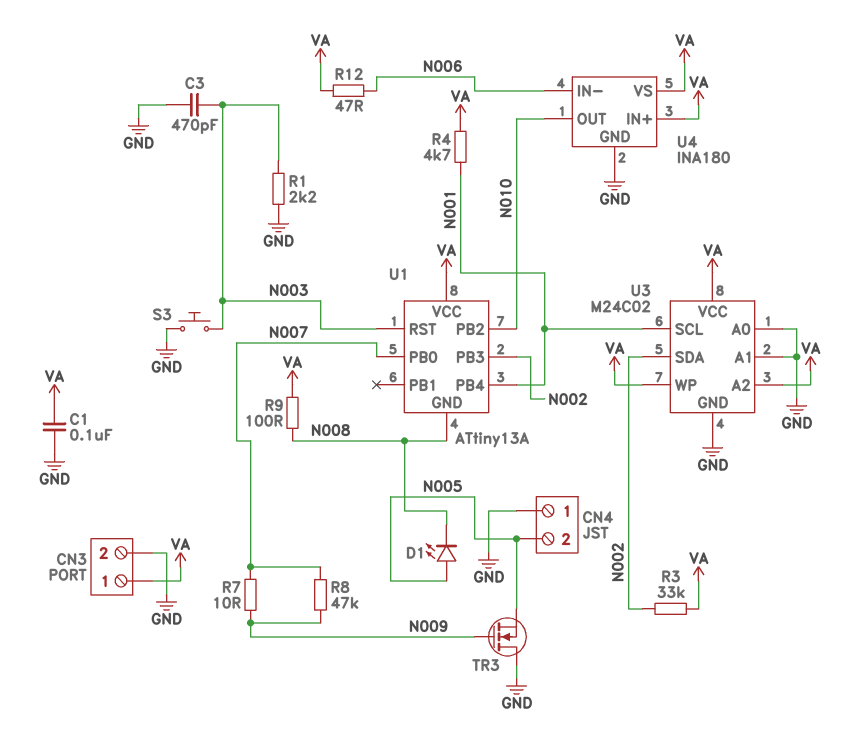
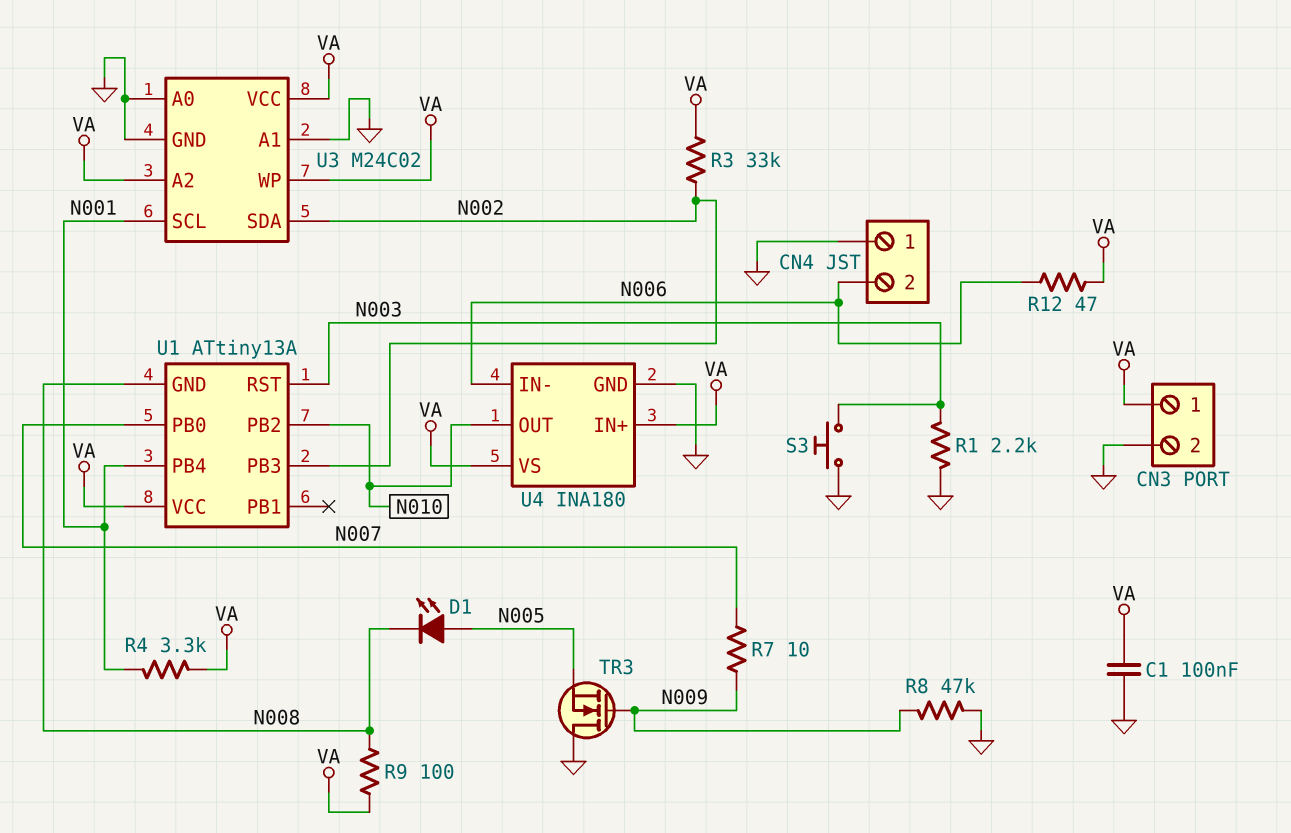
C3: 470pF (GND, N003) -> none
CN4 pin 2: N005 -> N006
R4: 4.7k (N001, VA) -> 3.3k (N001, VA)
R8: 47k (N007, N009) -> 47k (GND, N009)

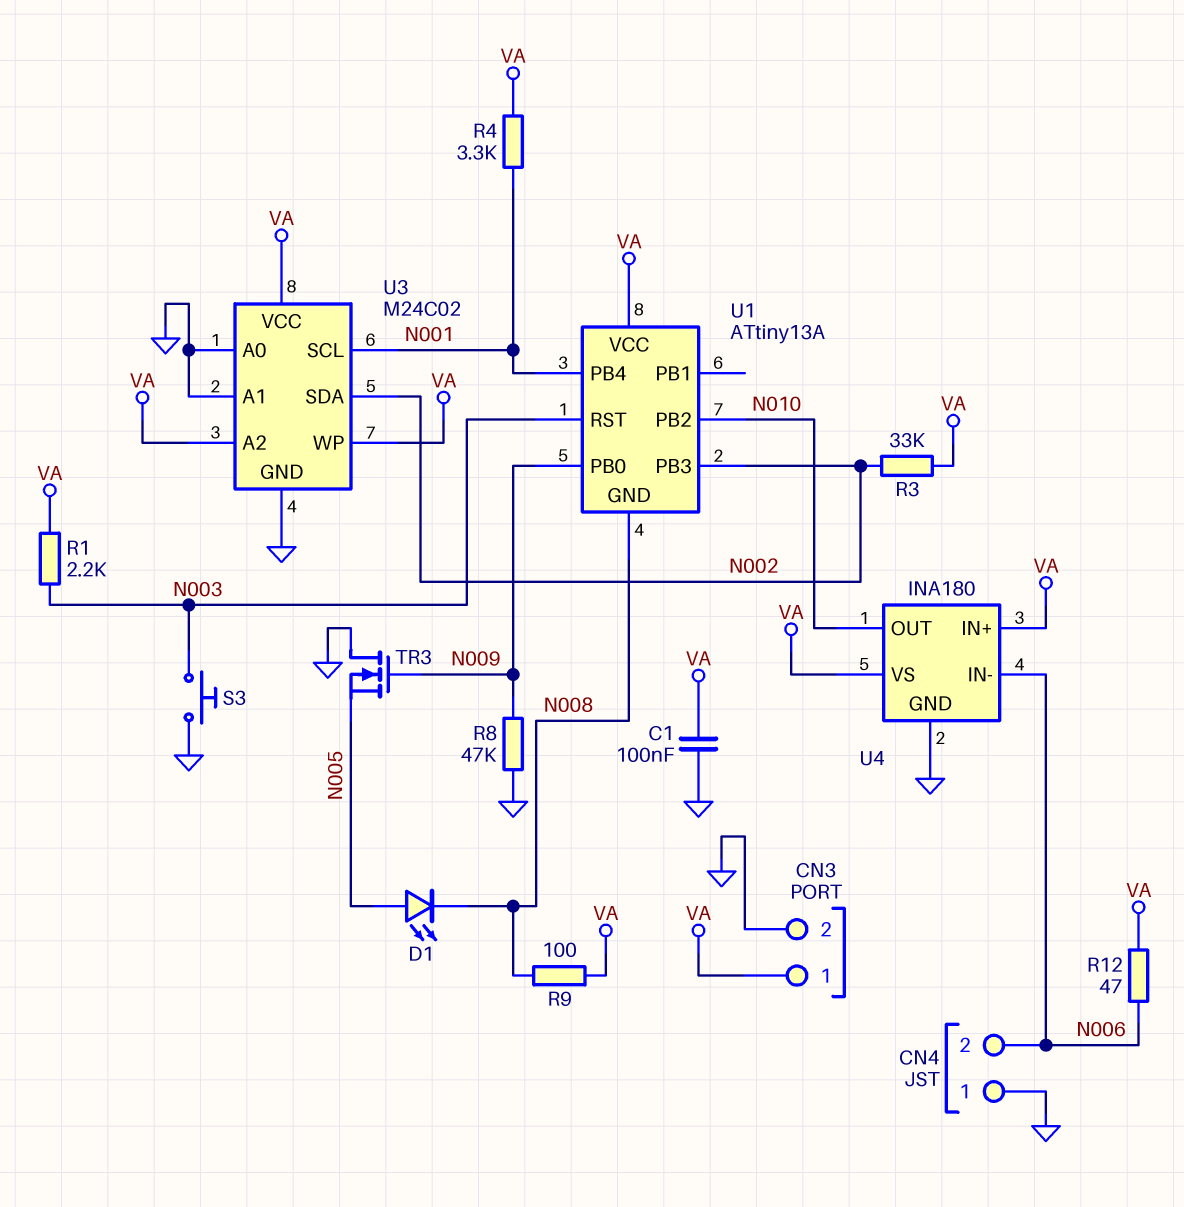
R1: 2.2k (GND, N003) -> 2.2k (N003, VA)
R7: 10 (N007, N009) -> none
U1 pin PB0: N007 -> N009

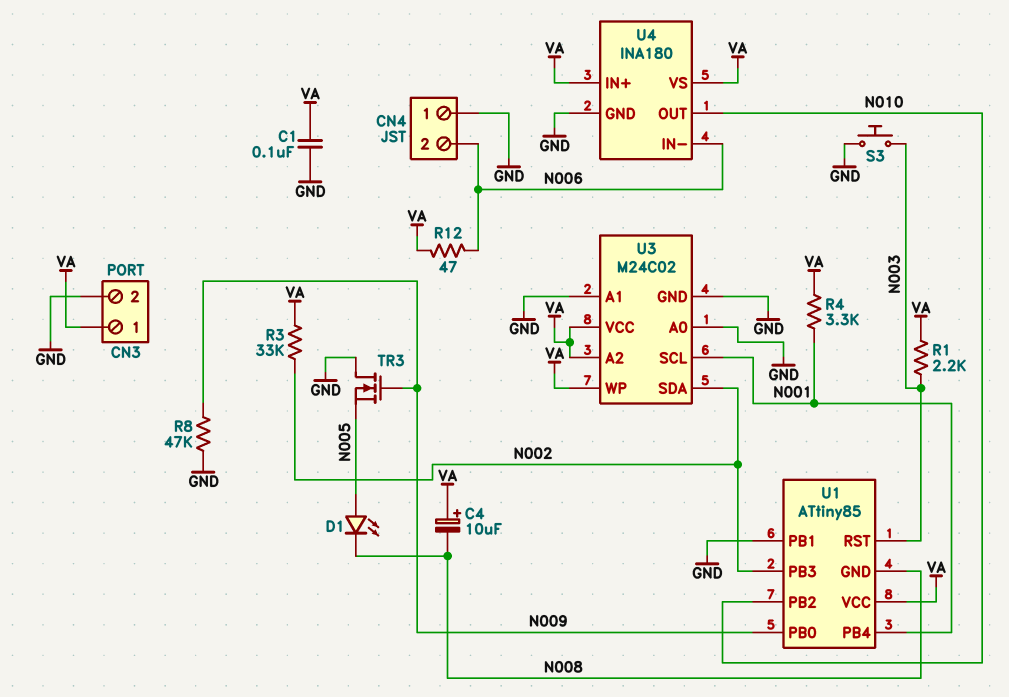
C4: none -> 10uF (plus VA, minus N008)
R9: 100 (N008, VA) -> none
U1: ATtiny13A -> ATtiny85
U1 pin PB1: none -> GND

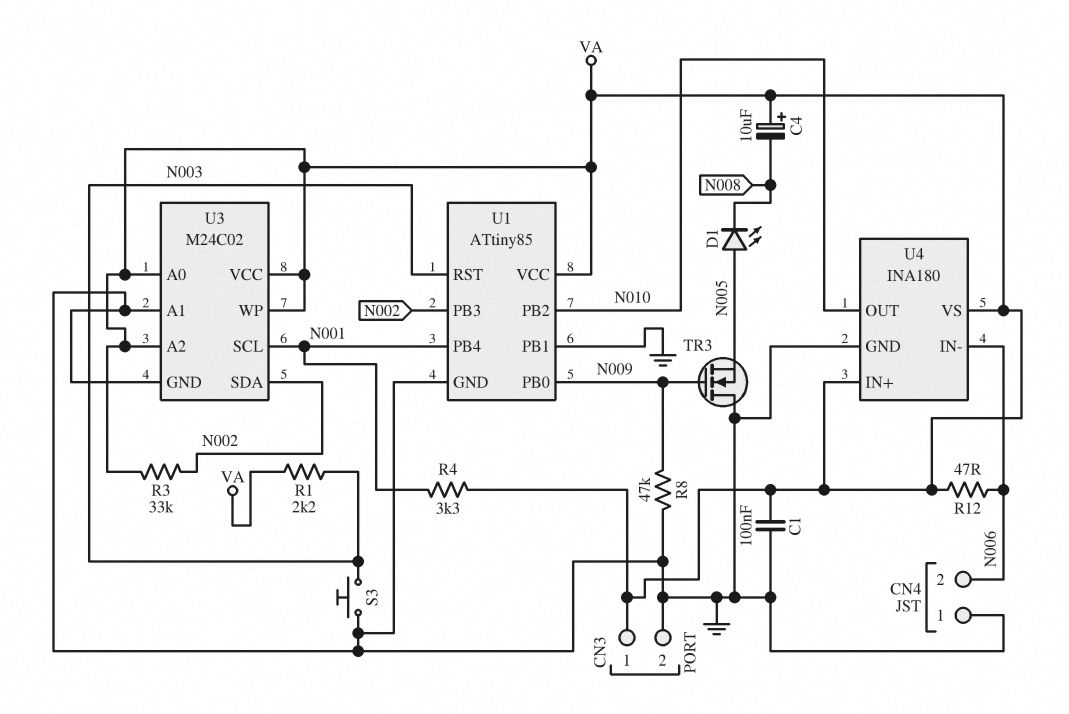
U1 pin GND: N008 -> GND
U3 pin A0: GND -> VA

